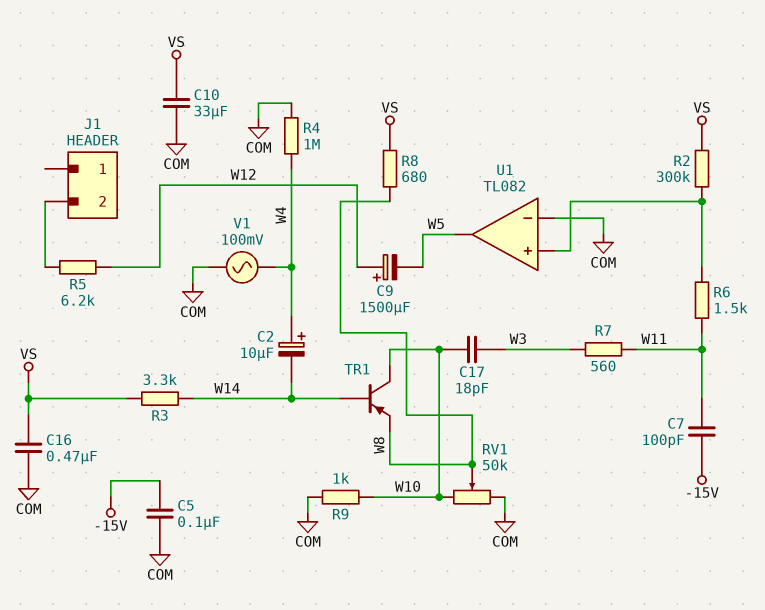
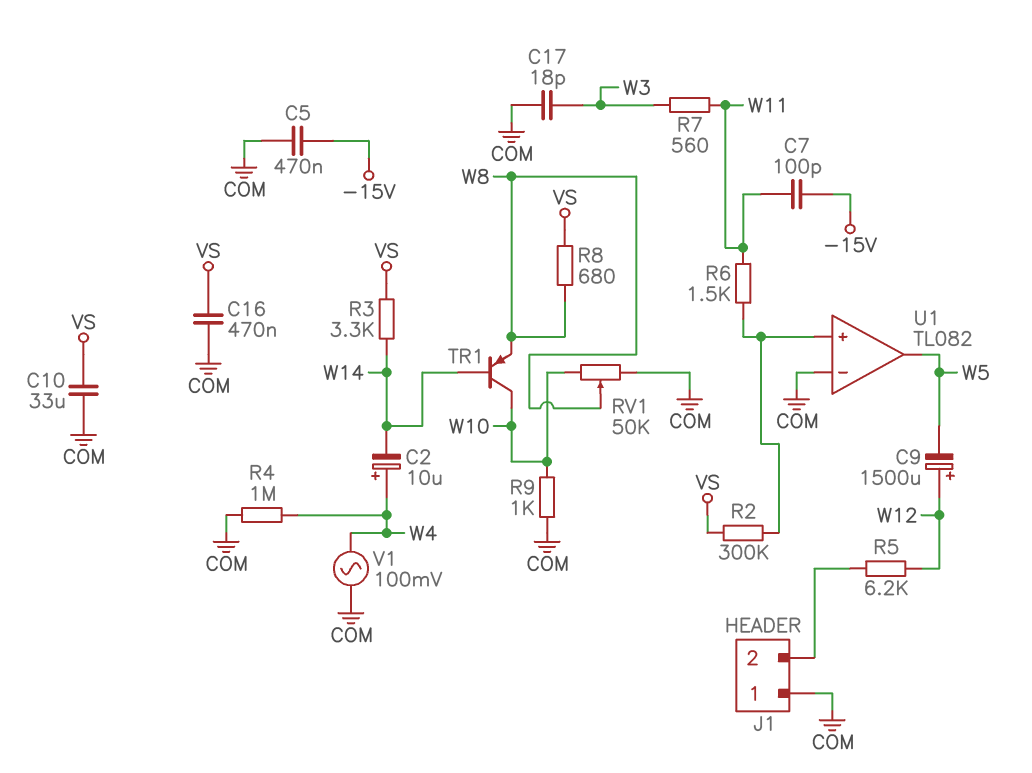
C5: 100nF (-15V, COM) -> 470nF (-15V, COM)
C17: 18pF (W3, W10) -> 18pF (COM, W3)
J1 pin 1: none -> COM

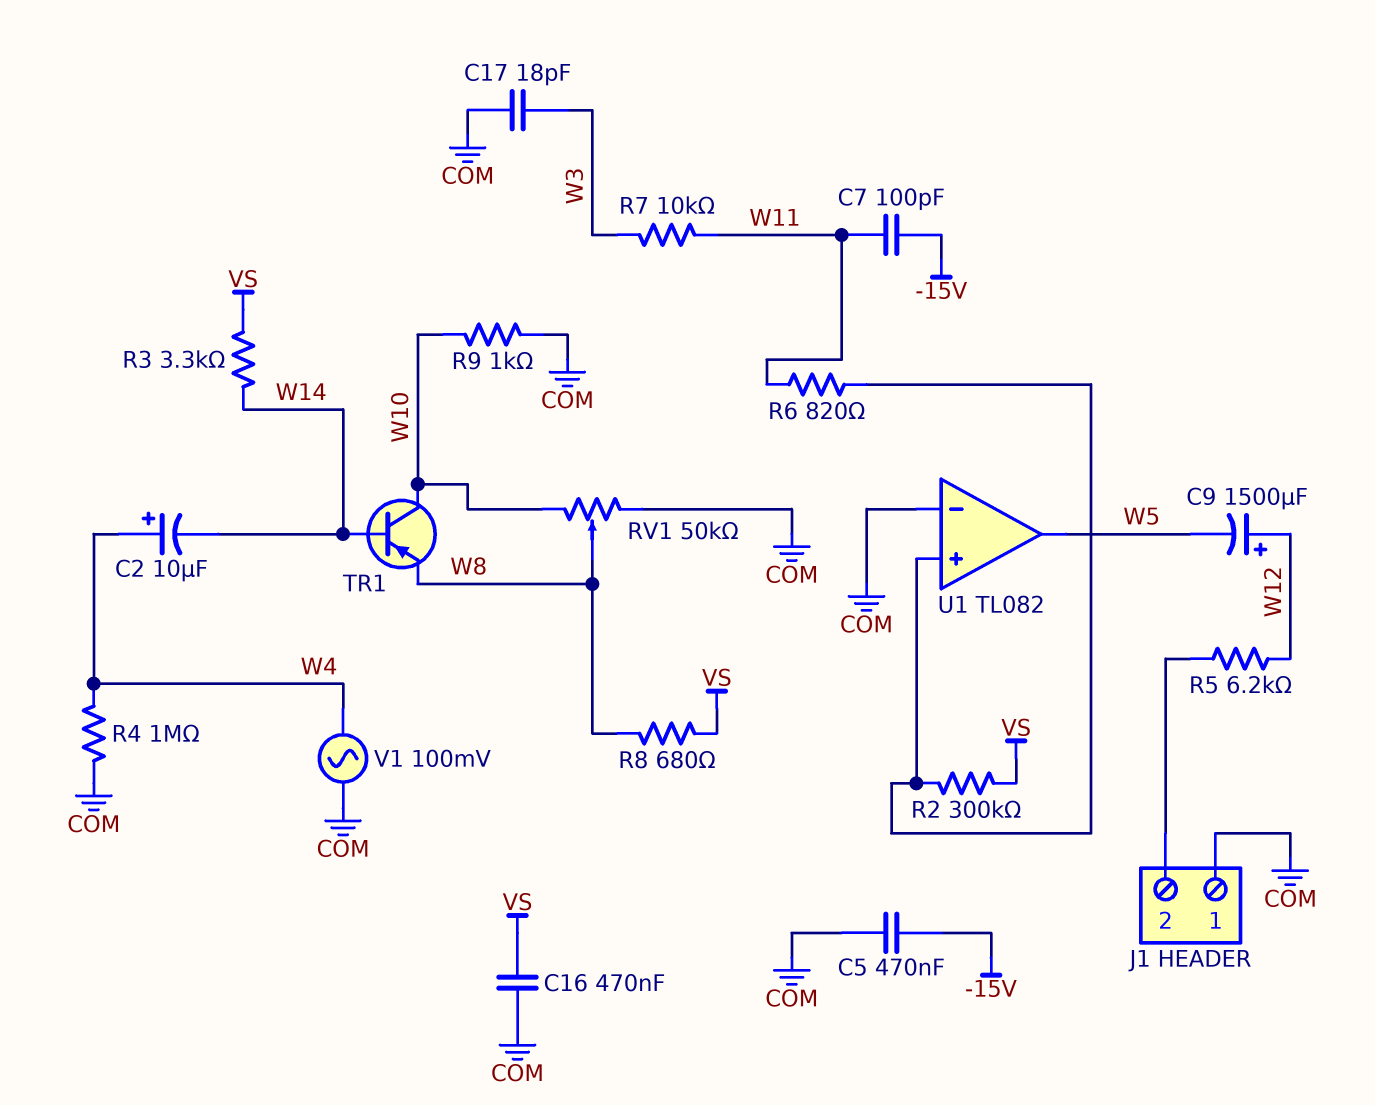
C10: 33uF (COM, VS) -> none
R6: 1.5k (U1/in+, W11) -> 820 (U1/in+, W11)
R7: 560 (W3, W11) -> 10k (W3, W11)

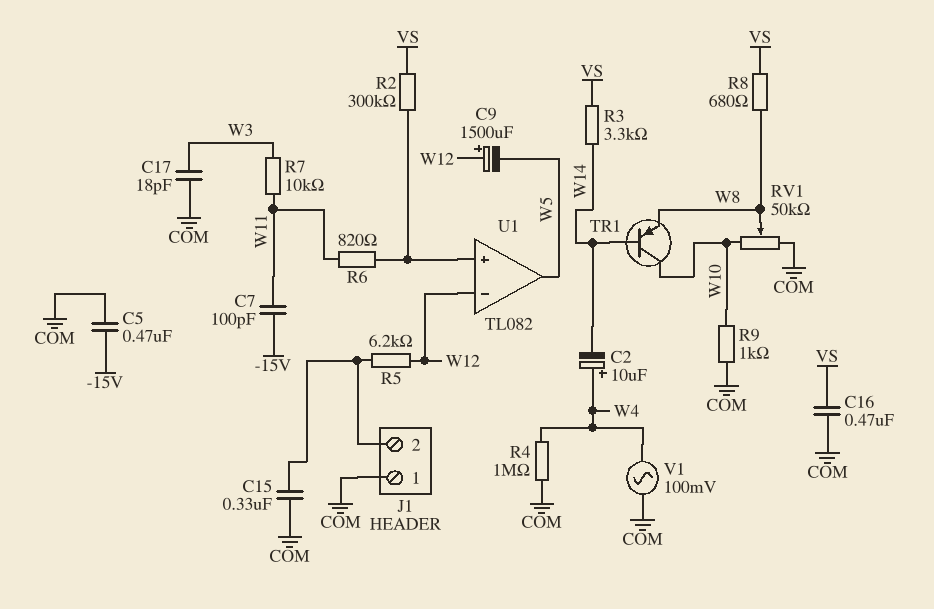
C15: none -> 330nF (COM, J1/2)
U1 pin in-: COM -> W12

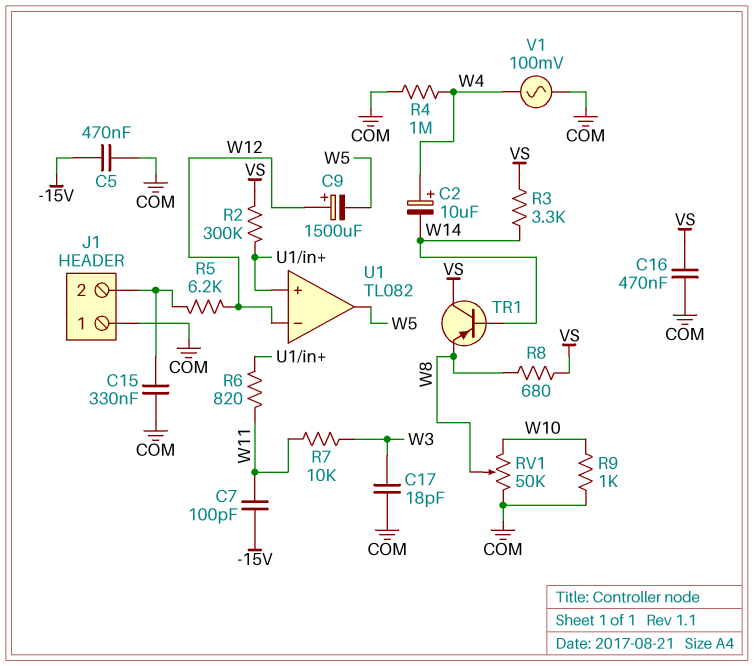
TR1: PNP (B W14, C W10, E W8) -> PNP (B W14, C VS, E W8)

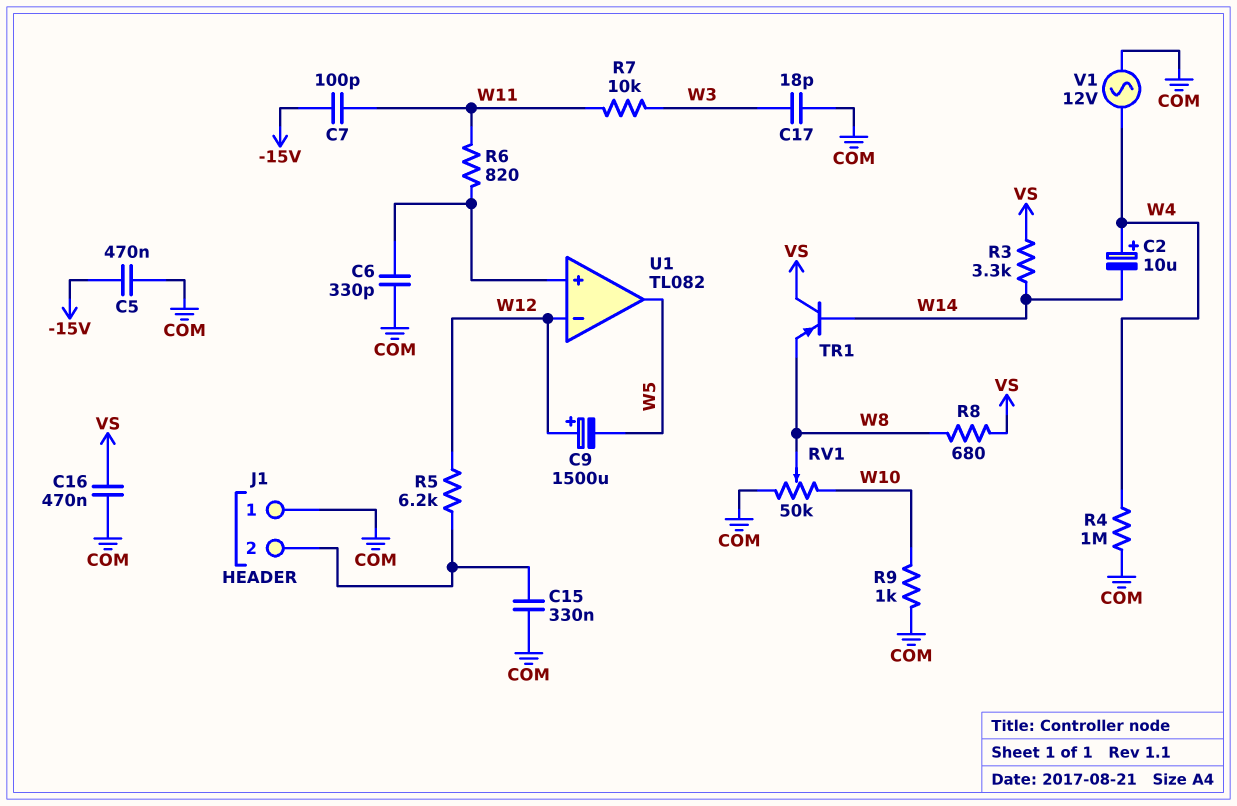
C6: none -> 330pF (COM, U1/in+)
R2: 300k (U1/in+, VS) -> none
V1: AC 100mV (COM, W4) -> AC 12V (COM, W4)

